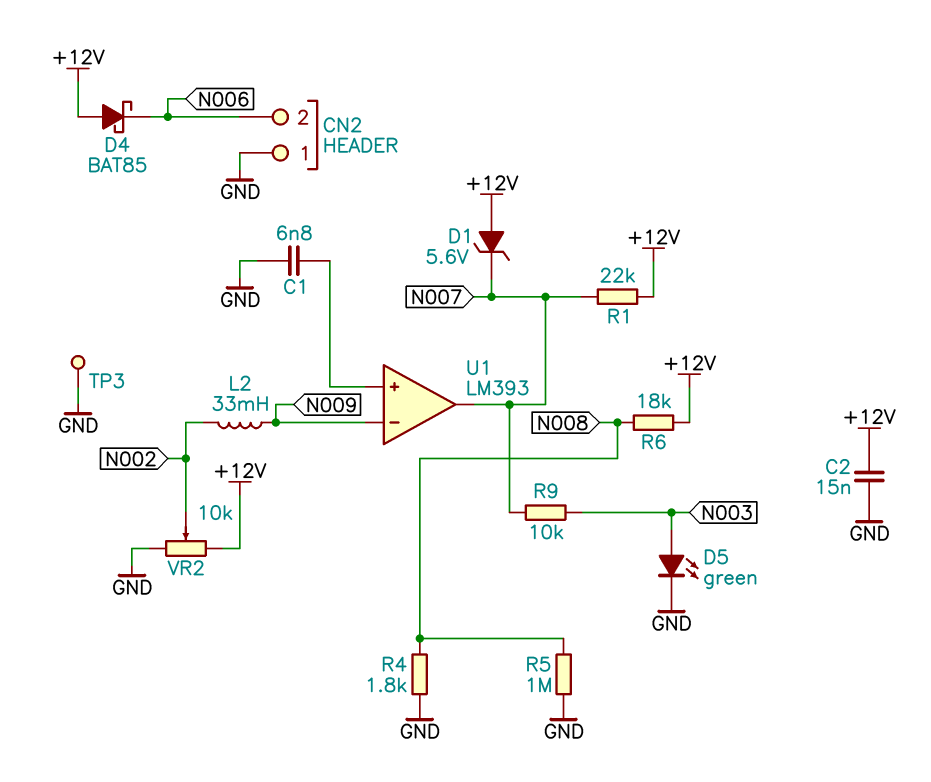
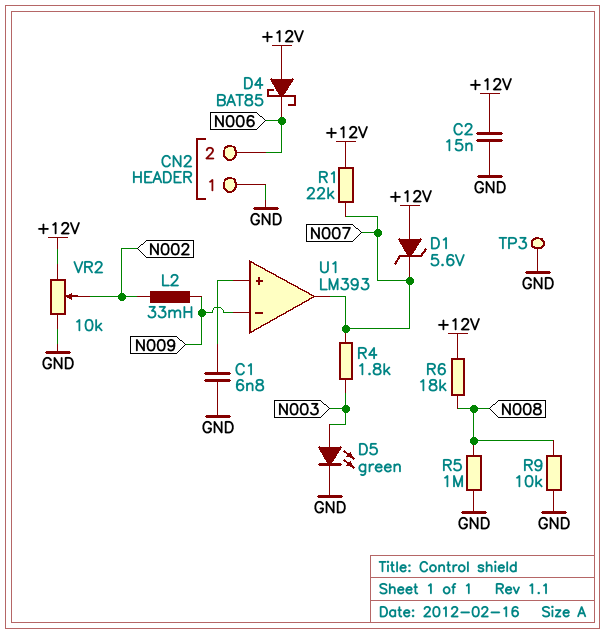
R4: 1.8k (GND, N008) -> 1.8k (N003, N007)
R9: 10k (N003, N007) -> 10k (GND, N008)

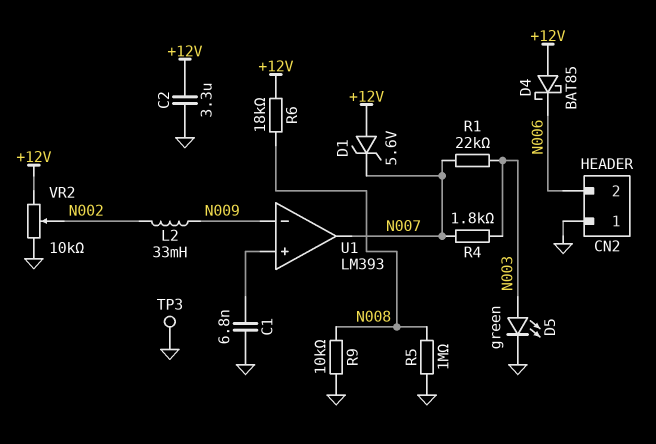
C2: 15nF (+12V, GND) -> 3.3uF (+12V, GND)
R1: 22k (+12V, N007) -> 22k (N003, N007)

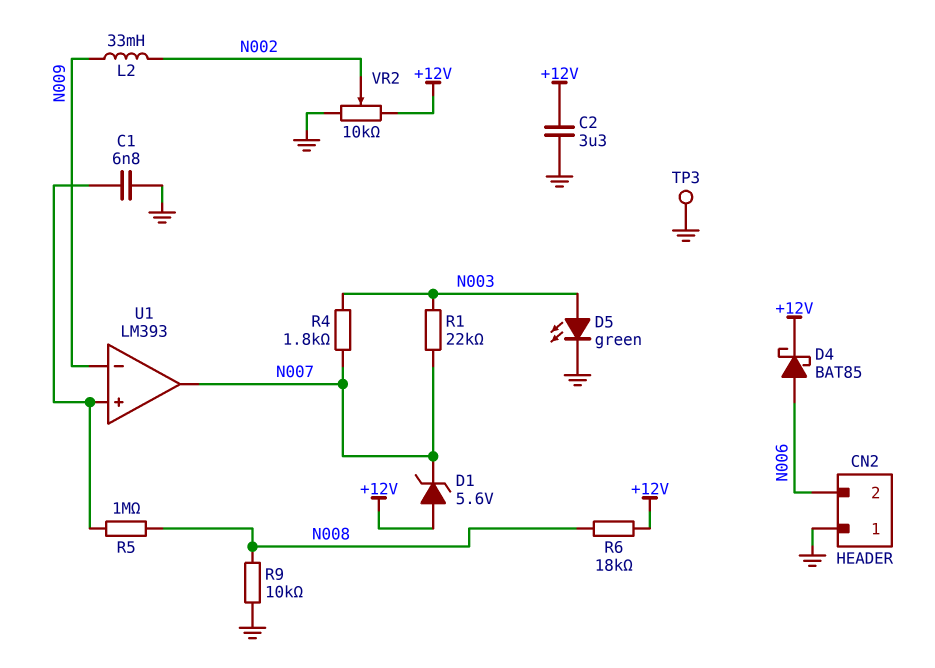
D4: schottky BAT85 (A +12V, K N006) -> schottky BAT85 (A N006, K +12V)
R5: 1M (GND, N008) -> 1M (N008, U1/in+)

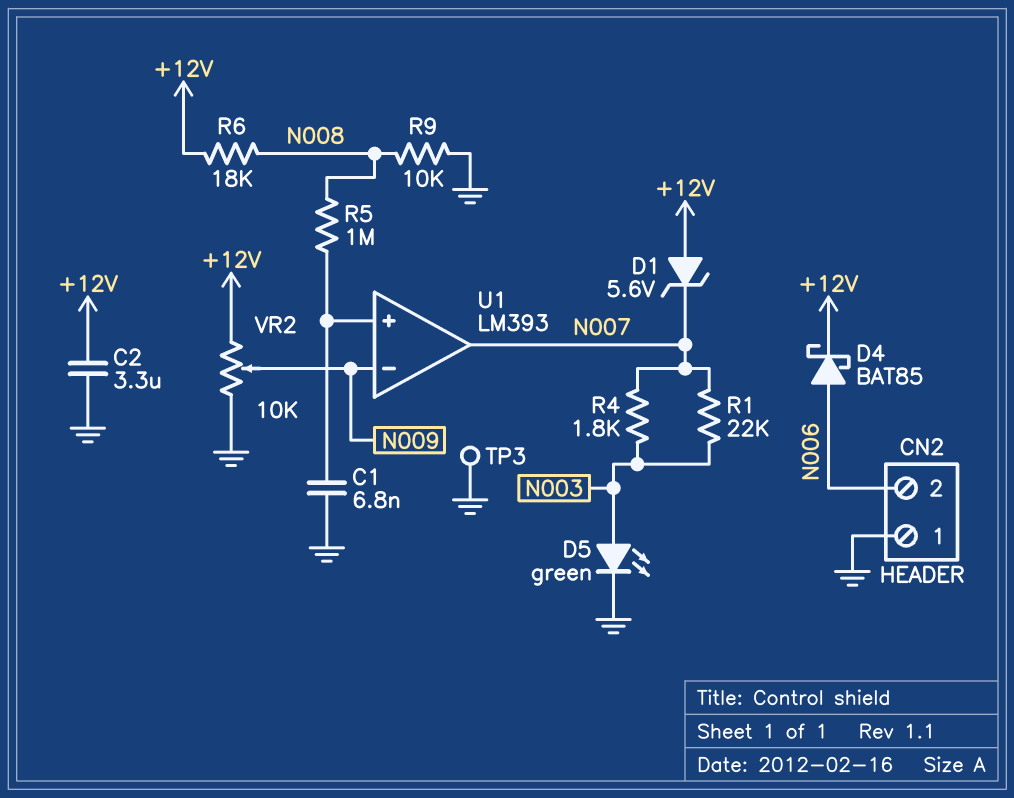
L2: 33mH (N002, N009) -> none
VR2: 10k (+12V, GND, wiper N002) -> 10k (+12V, GND, wiper N009)

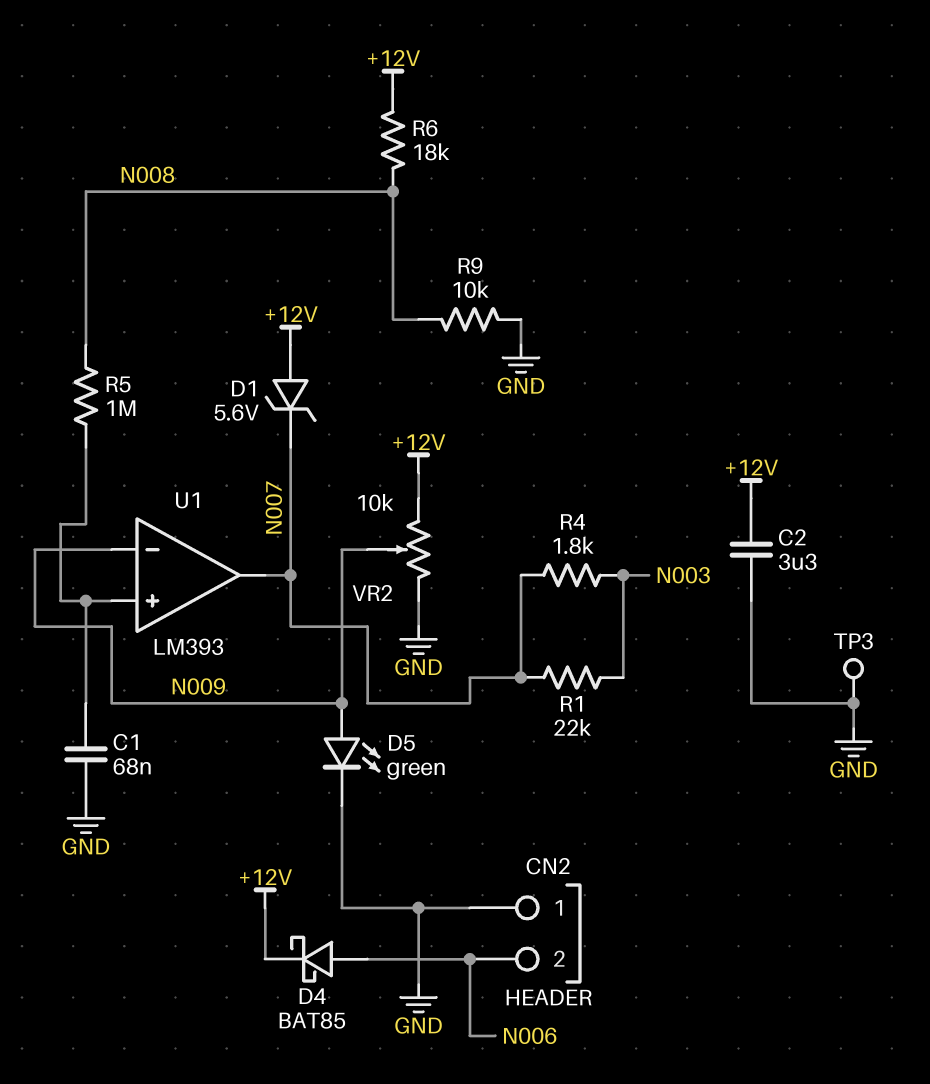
C1: 6.8nF (GND, U1/in+) -> 68nF (GND, U1/in+)
D5: LED green (A N003, K GND) -> LED green (A N009, K GND)

